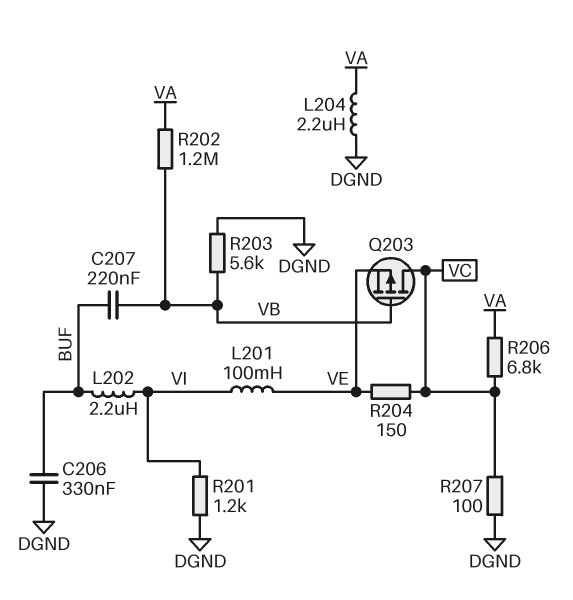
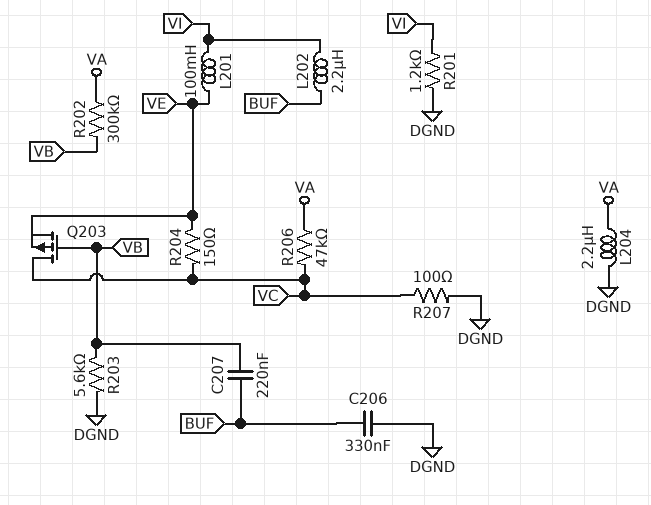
R202: 1.2M (VA, VB) -> 300k (VA, VB)
R206: 6.8k (VA, VC) -> 47k (VA, VC)

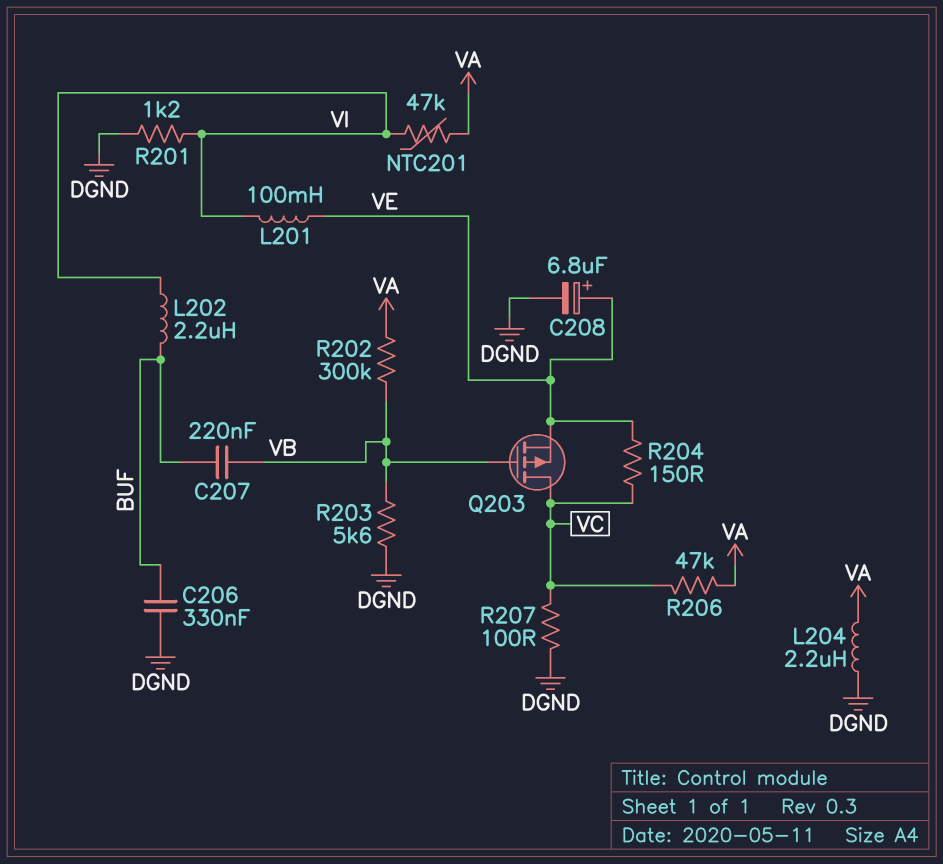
C208: none -> 6.8uF (plus VE, minus DGND)
NTC201: none -> 47k (VA, VI)

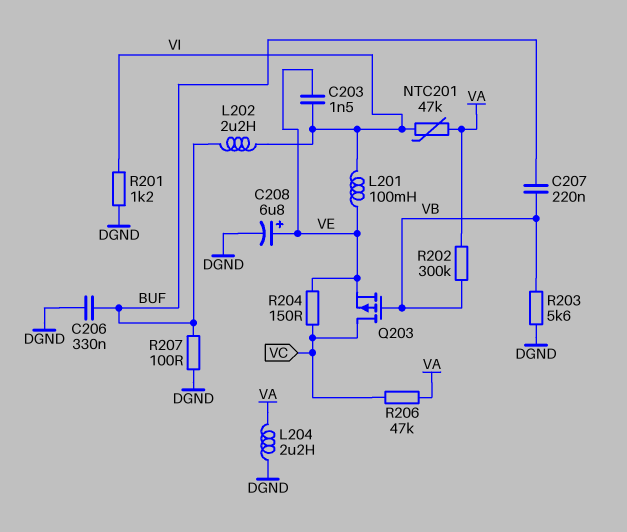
C203: none -> 1.5nF (VE, VI)
R207: 100 (DGND, VC) -> 100 (BUF, DGND)

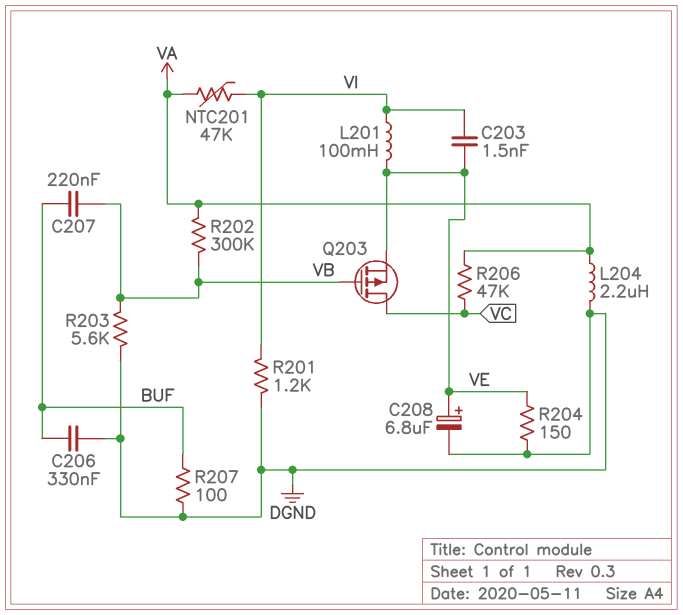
L202: 2.2uH (BUF, VI) -> none
R204: 150 (VC, VE) -> 150 (DGND, VE)

